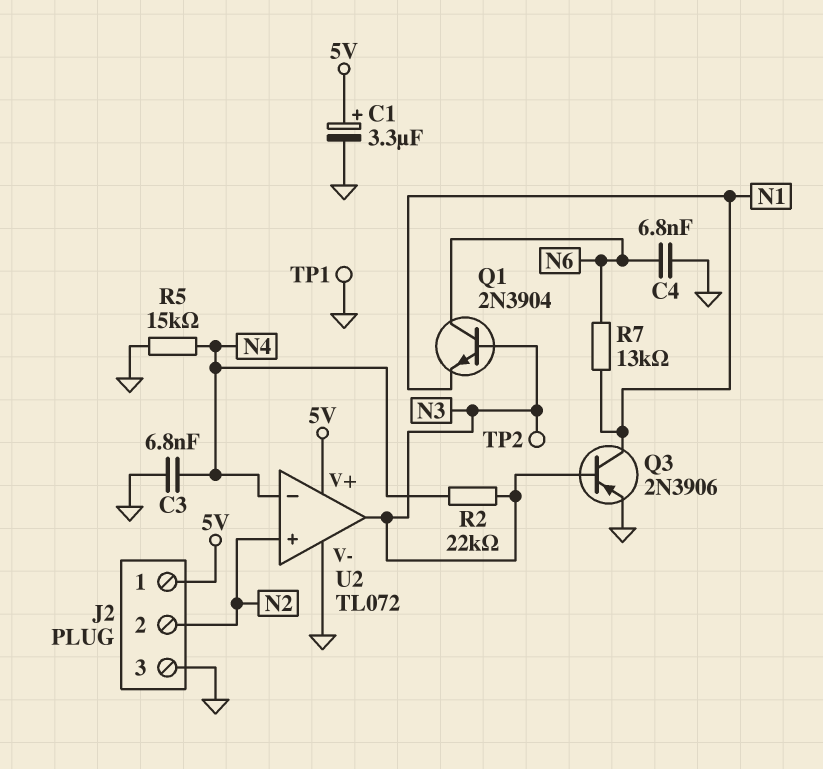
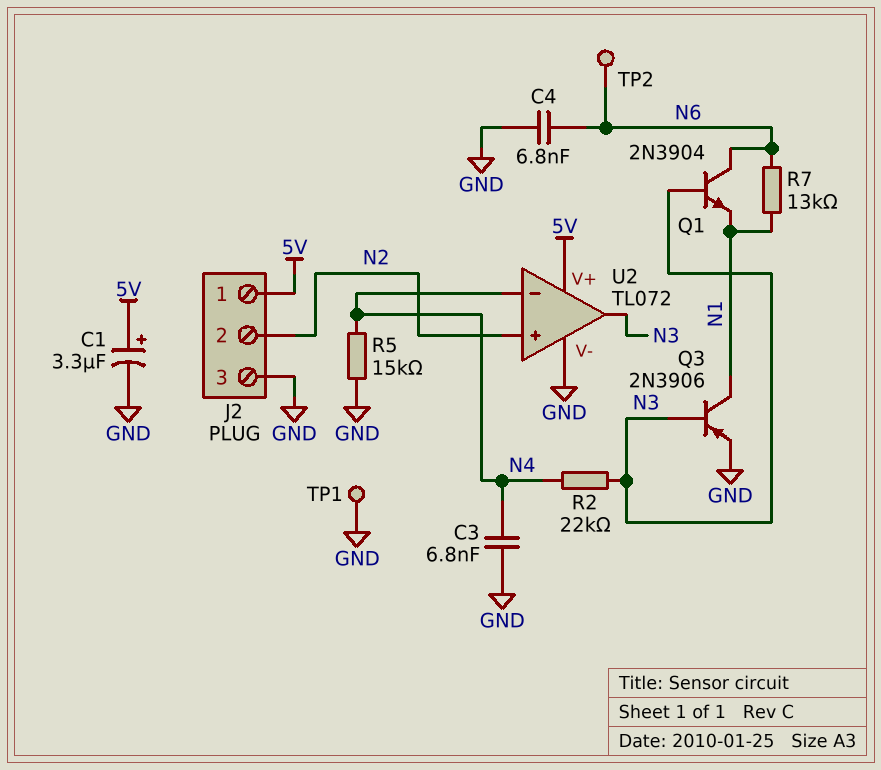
TP2: test point (N3) -> test point (N6)

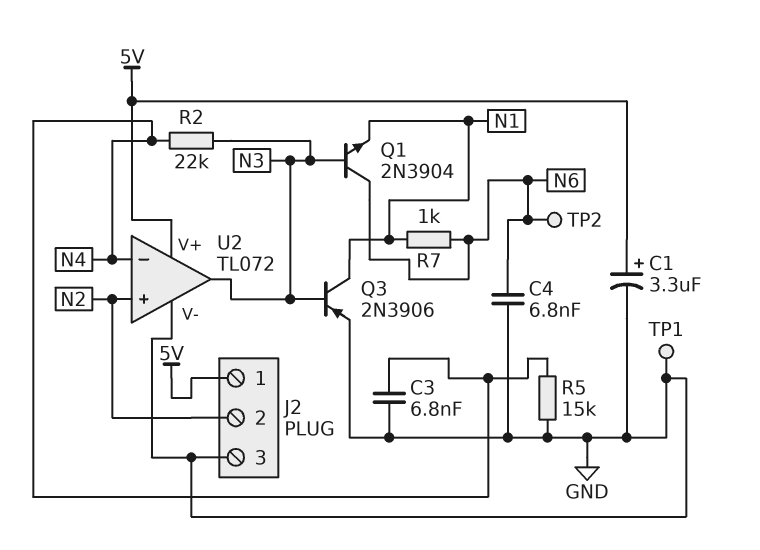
R7: 13k (N1, N6) -> 1k (N1, N6)

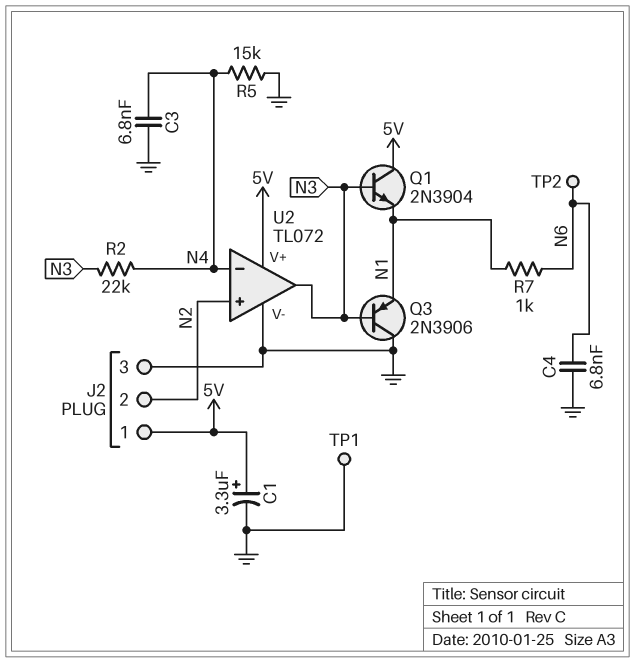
Q1: NPN 2N3904 (B N3, C N6, E N1) -> NPN 2N3904 (B N3, C 5V, E N1)
Q3: PNP 2N3906 (B N3, C N1, E GND) -> PNP 2N3906 (B N3, C GND, E N1)

